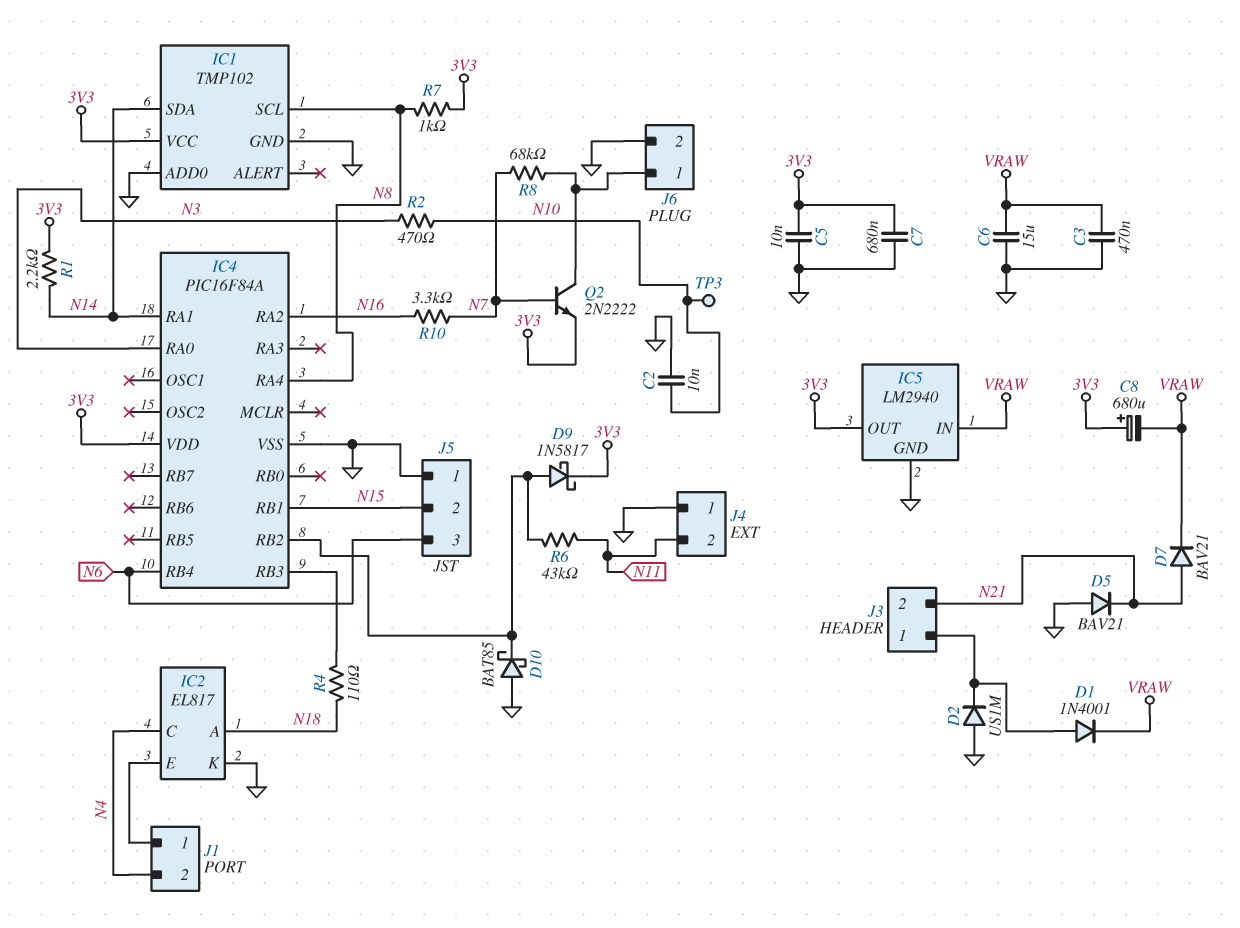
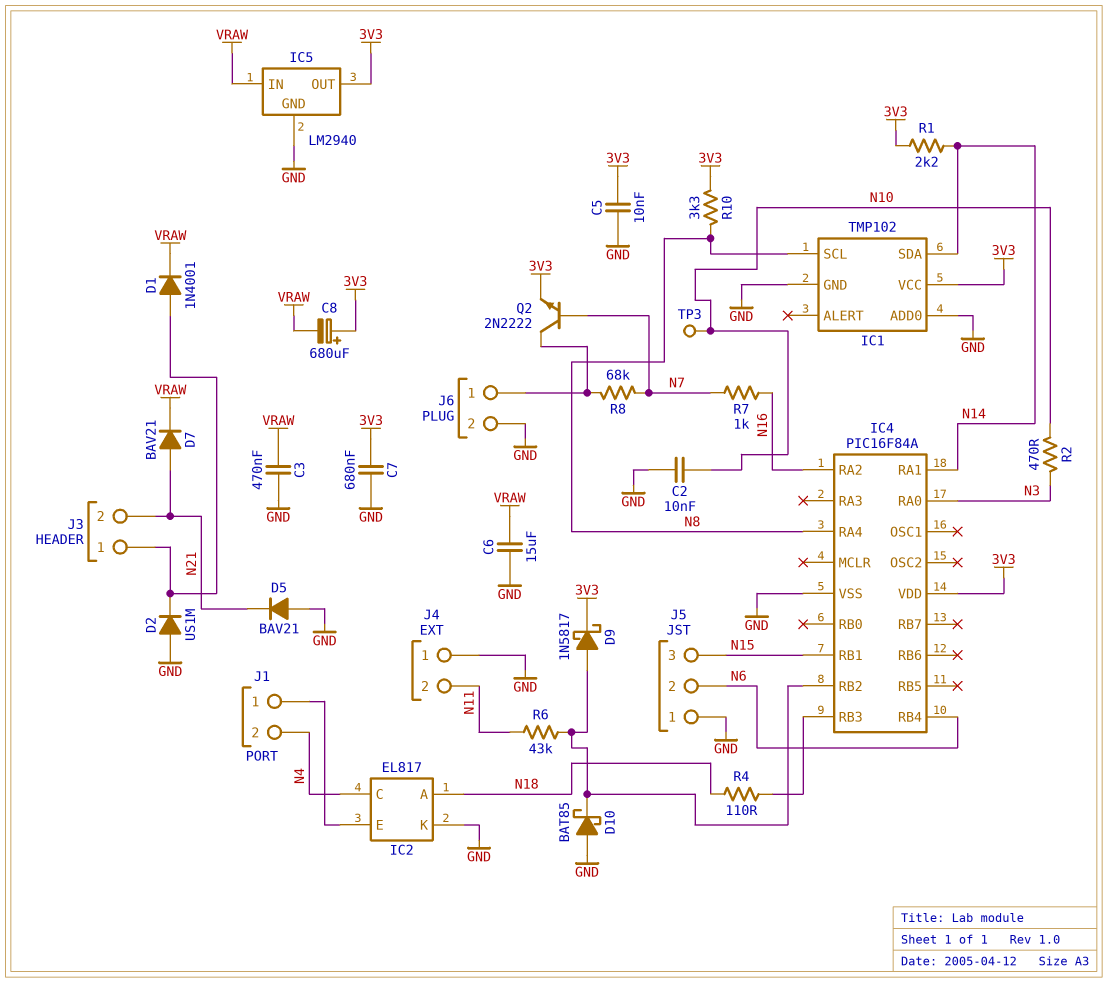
J5 pin 2: N15 -> N6
J5 pin 3: N6 -> N15
R7: 1k (3V3, N8) -> 1k (N7, N16)
R10: 3.3k (N7, N16) -> 3.3k (3V3, N8)

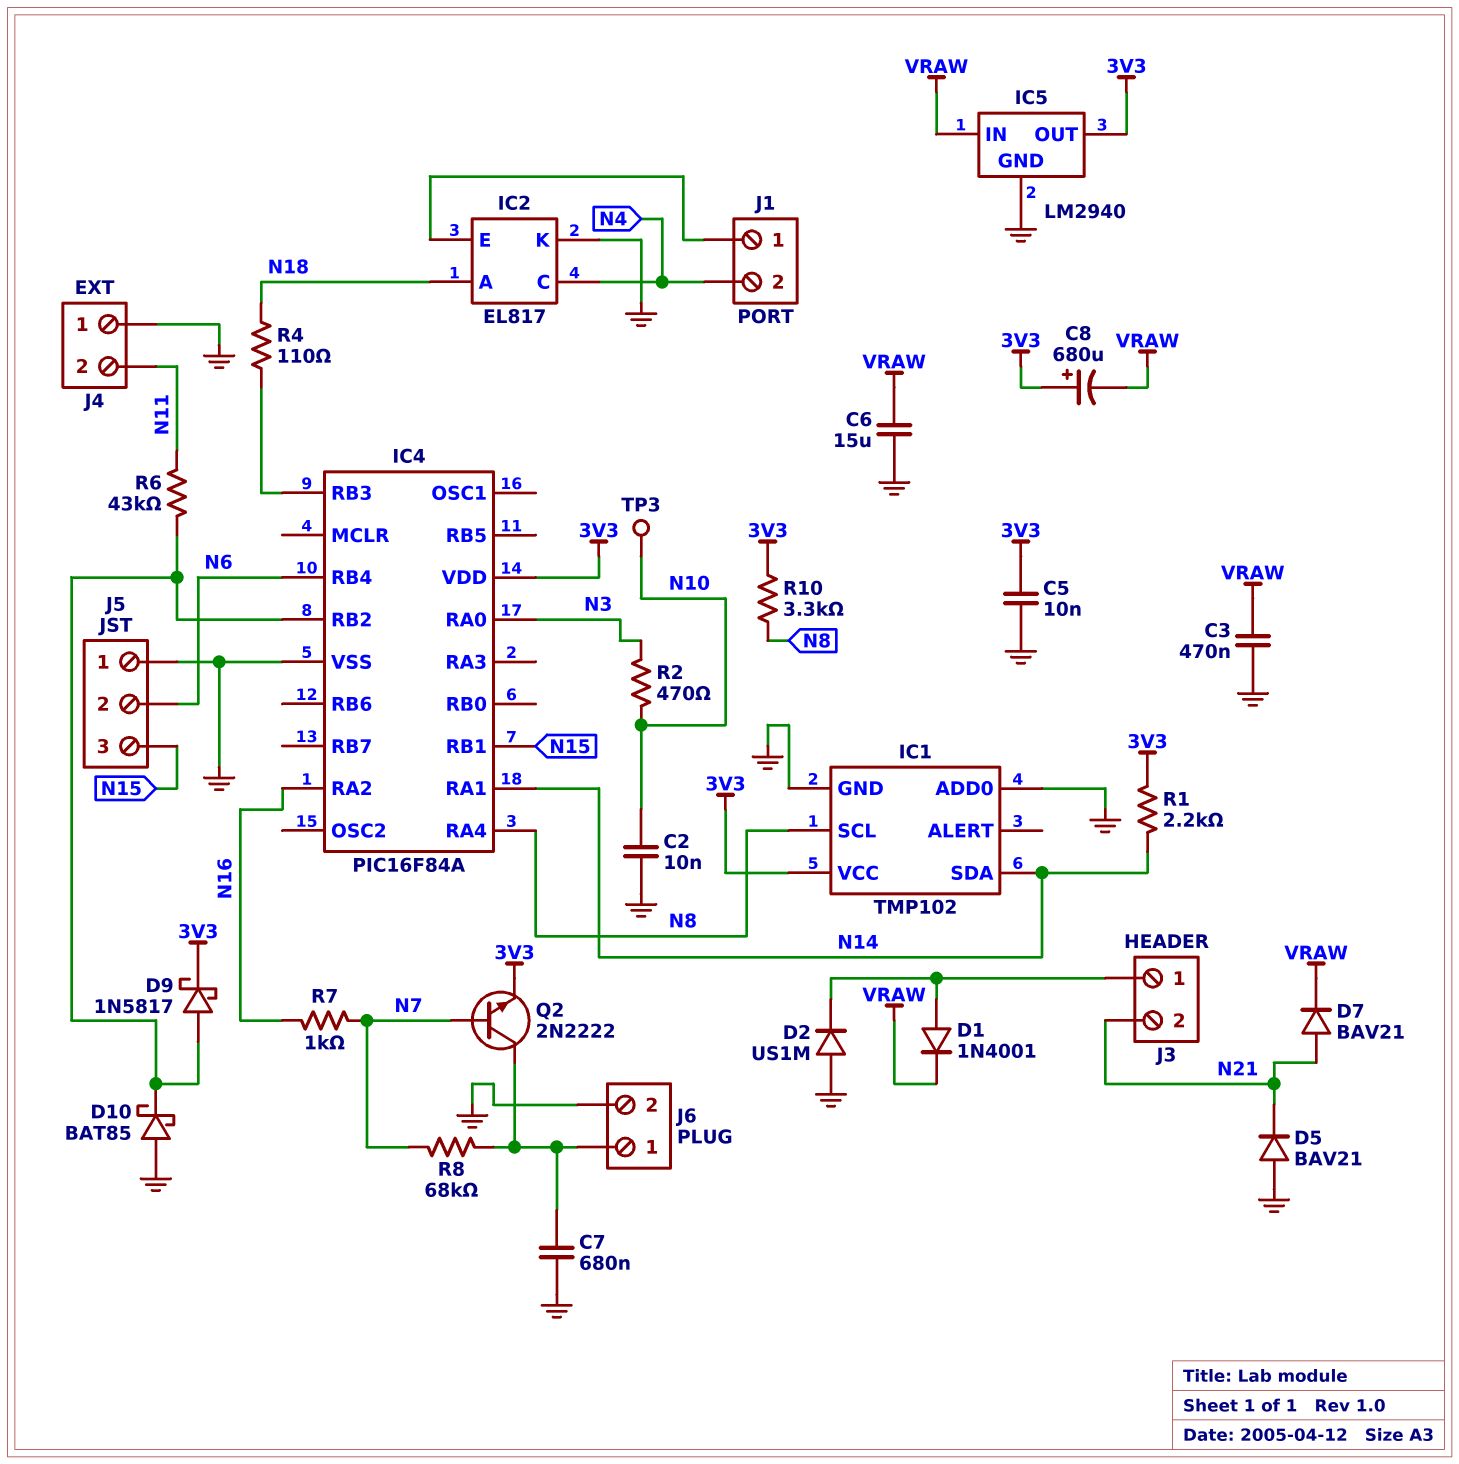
C7: 680nF (3V3, GND) -> 680nF (GND, J6/1)

